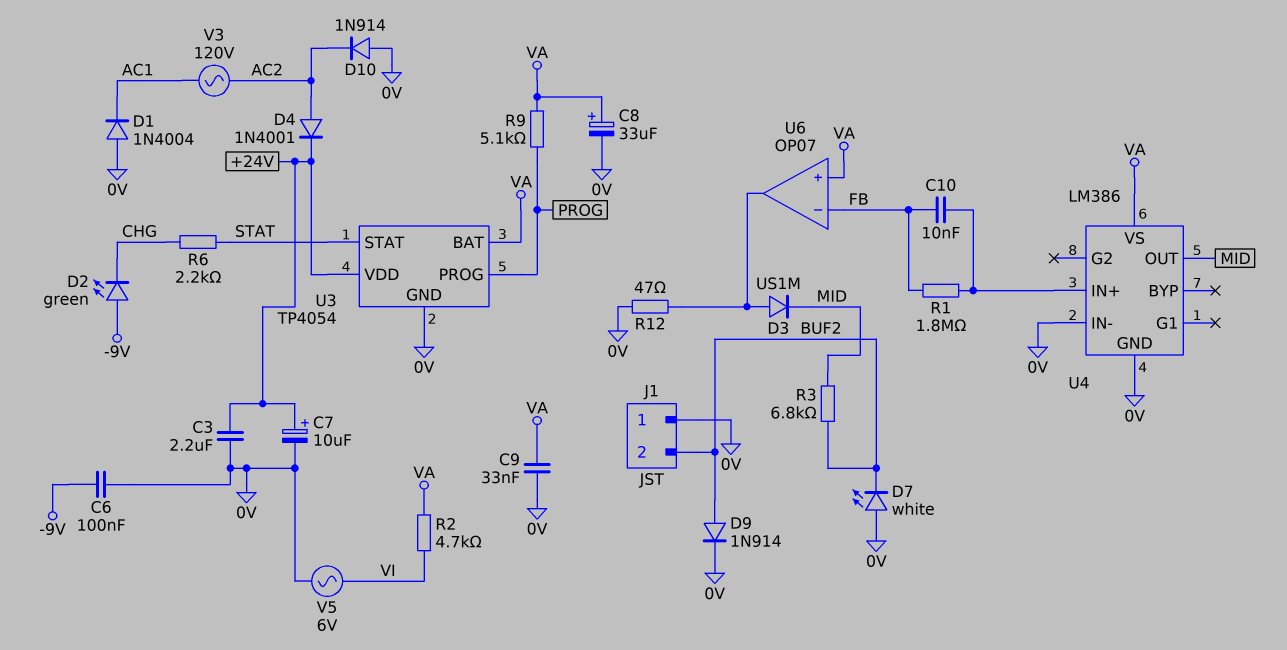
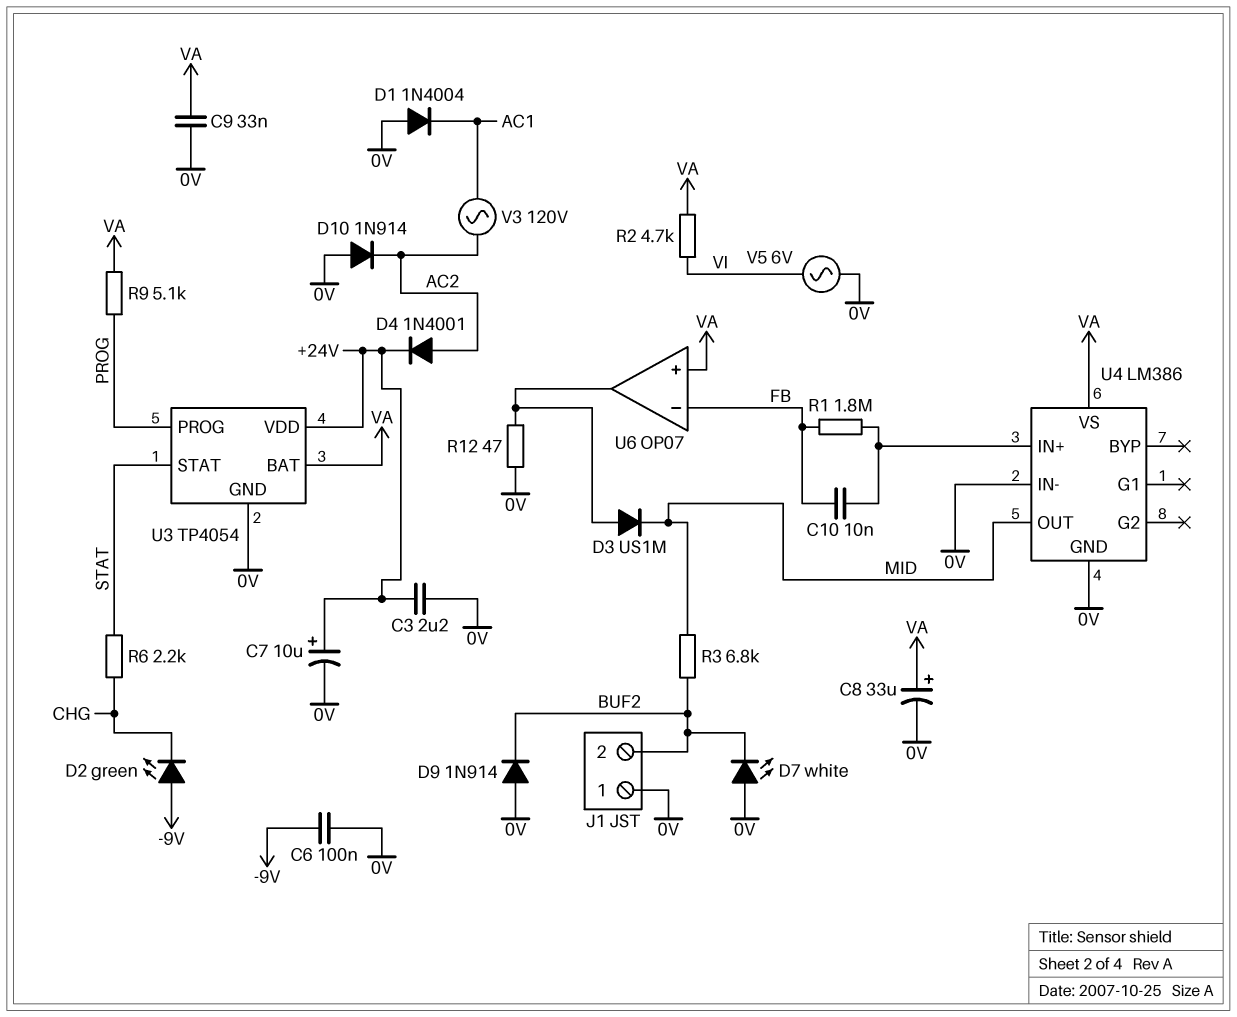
D9: diode 1N914 (A BUF2, K 0V) -> diode 1N914 (A 0V, K BUF2)

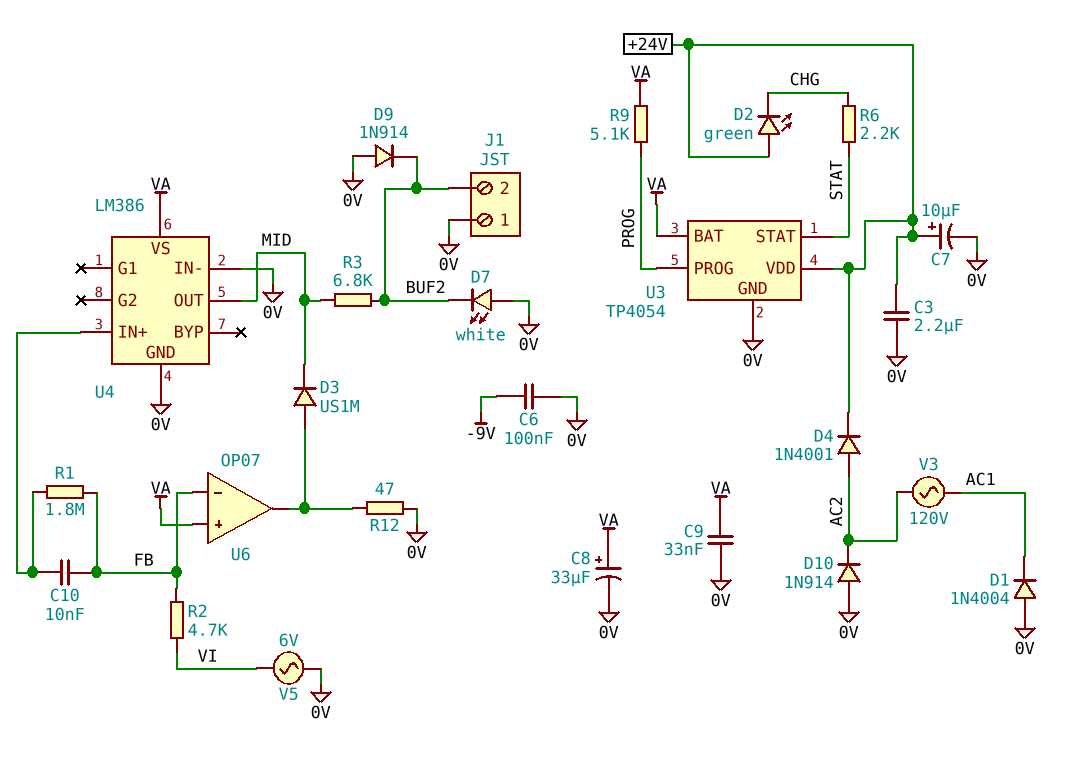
D2: LED green (A -9V, K CHG) -> LED green (A +24V, K CHG)
R2: 4.7k (VA, VI) -> 4.7k (FB, VI)

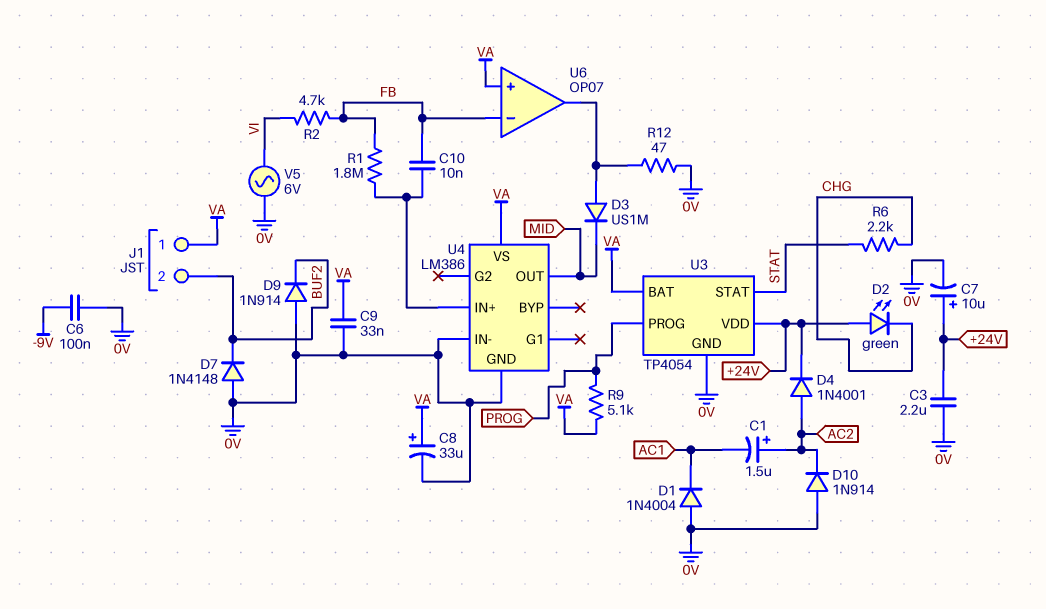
C1: none -> 1.5uF (plus AC2, minus AC1)
D7: LED white (A 0V, K BUF2) -> diode 1N4148 (A 0V, K BUF2)
J1 pin 1: 0V -> VA
R3: 6.8k (BUF2, MID) -> none
V3: AC 120V (AC1, AC2) -> none

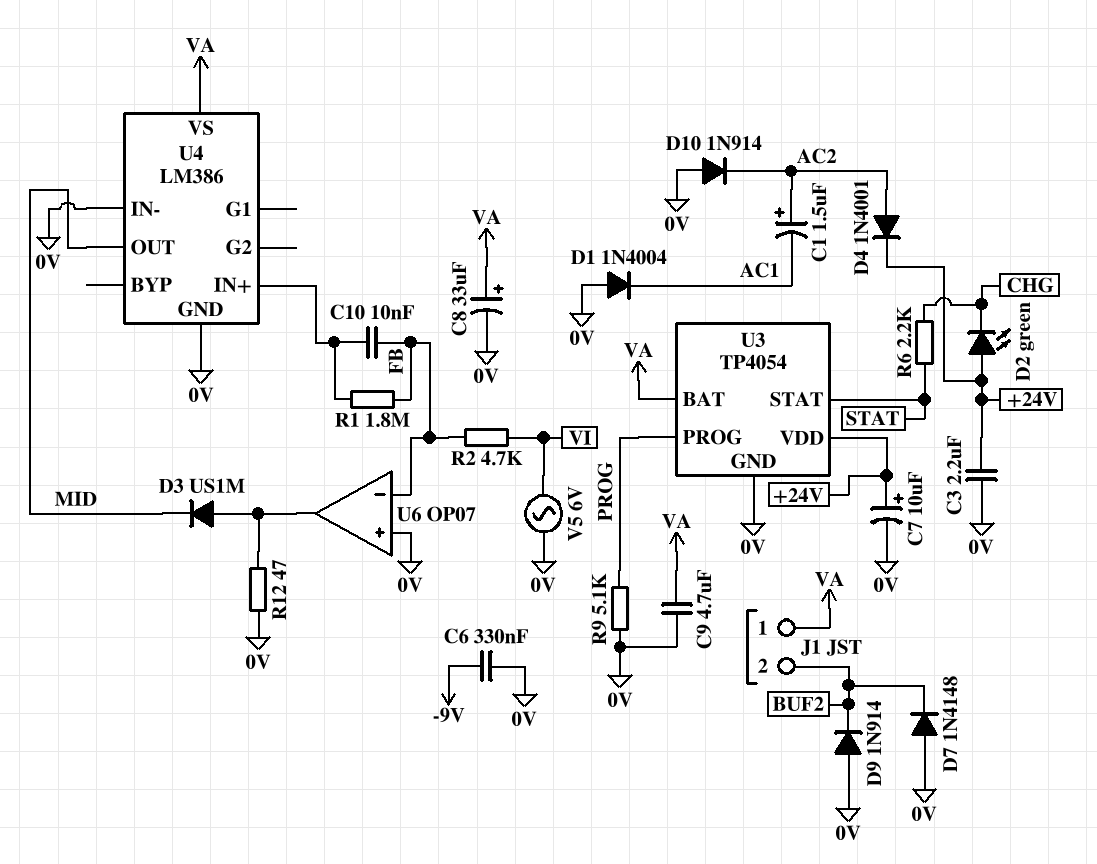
C6: 100nF (-9V, 0V) -> 330nF (-9V, 0V)
C9: 33nF (0V, VA) -> 4.7uF (0V, VA)
R9: 5.1k (PROG, VA) -> 5.1k (0V, PROG)
U6 pin in+: VA -> 0V

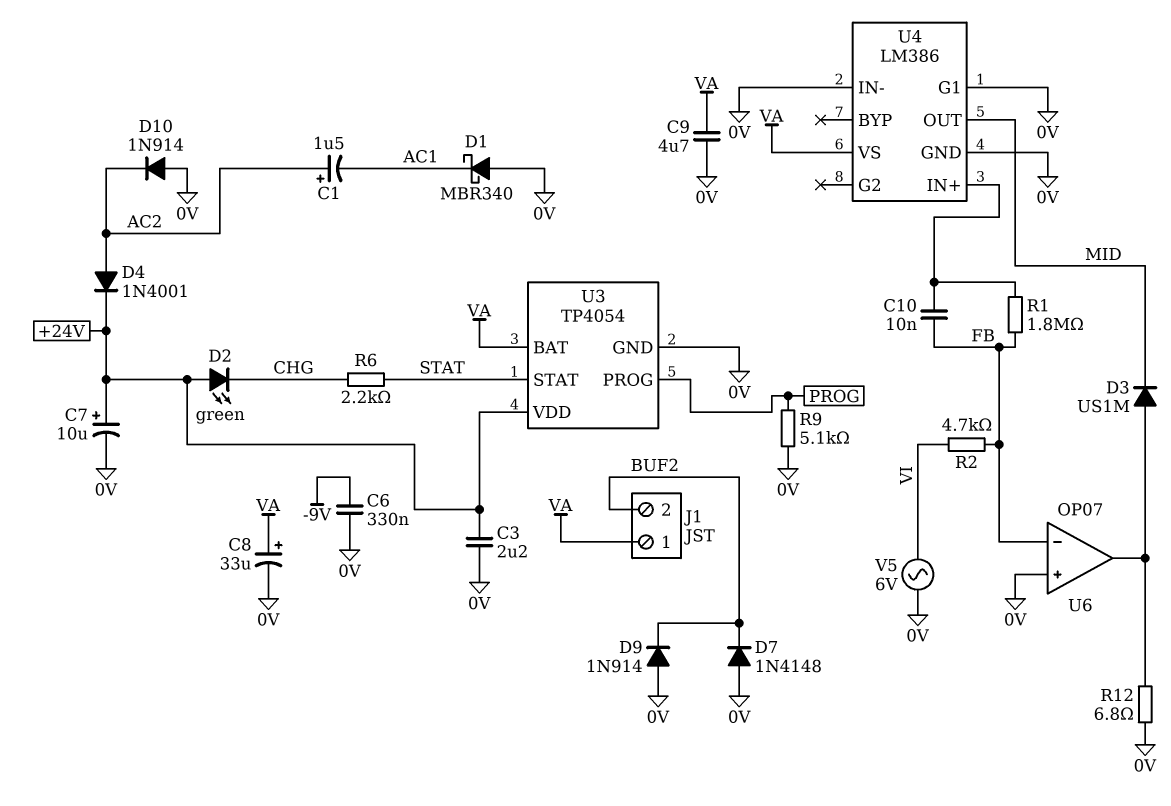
D1: diode 1N4004 (A 0V, K AC1) -> schottky MBR340 (A 0V, K AC1)
R12: 47 (0V, U6/out) -> 6.8 (0V, U6/out)
U4 pin G1: none -> 0V

